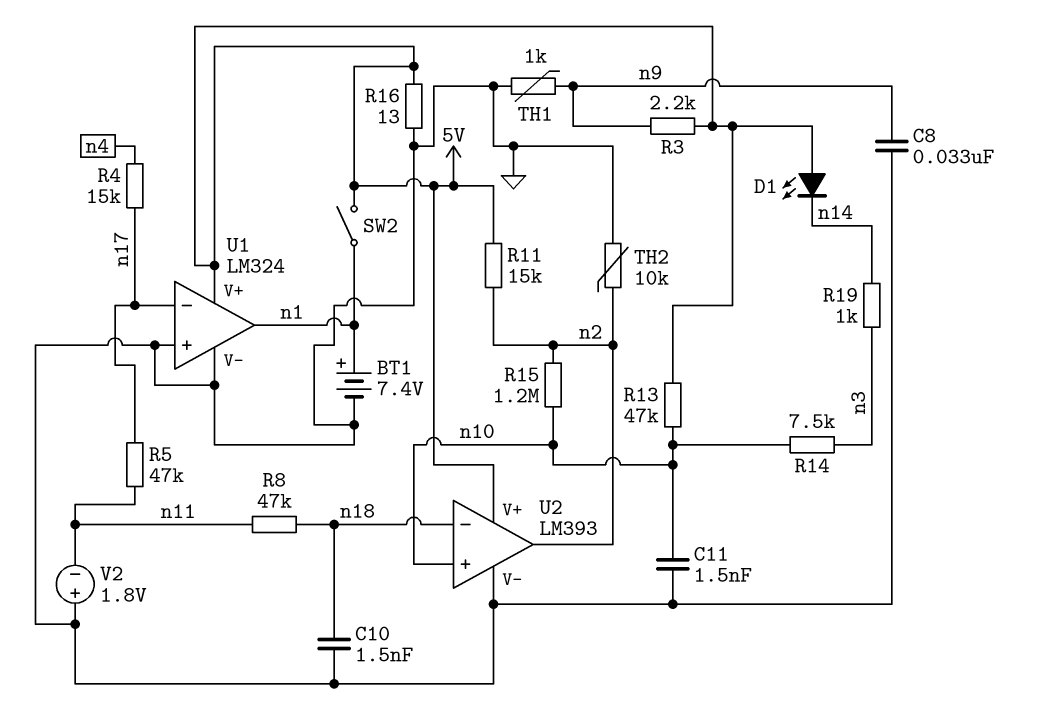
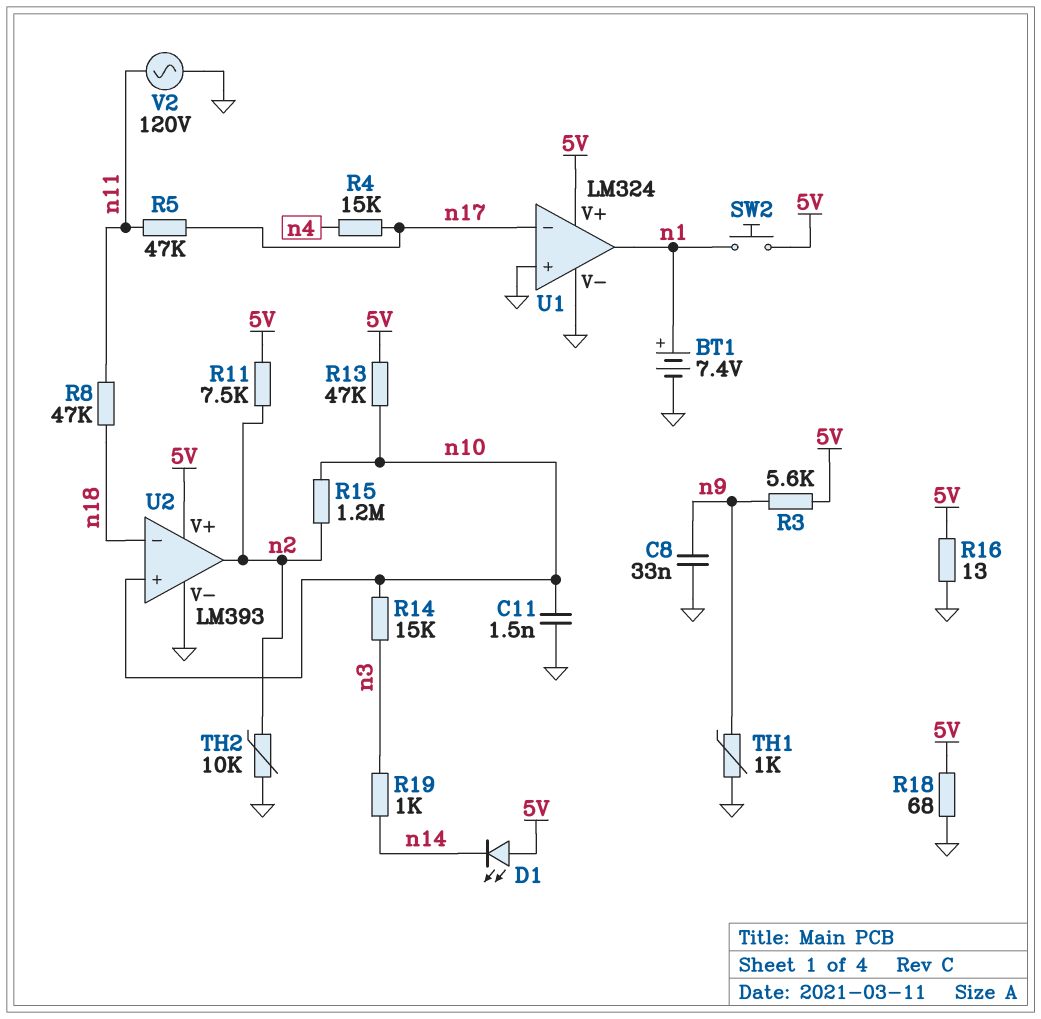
C10: 1.5nF (GND, n18) -> none
R3: 2.2k (5V, n9) -> 5.6k (5V, n9)
R11: 15k (5V, n2) -> 7.5k (5V, n2)
R14: 7.5k (n3, n10) -> 15k (n3, n10)
R18: none -> 68 (5V, GND)
SW2: switch (5V, n1) -> button (5V, n1)
V2: 1.8V (plus GND, minus n11) -> AC 120V (GND, n11)

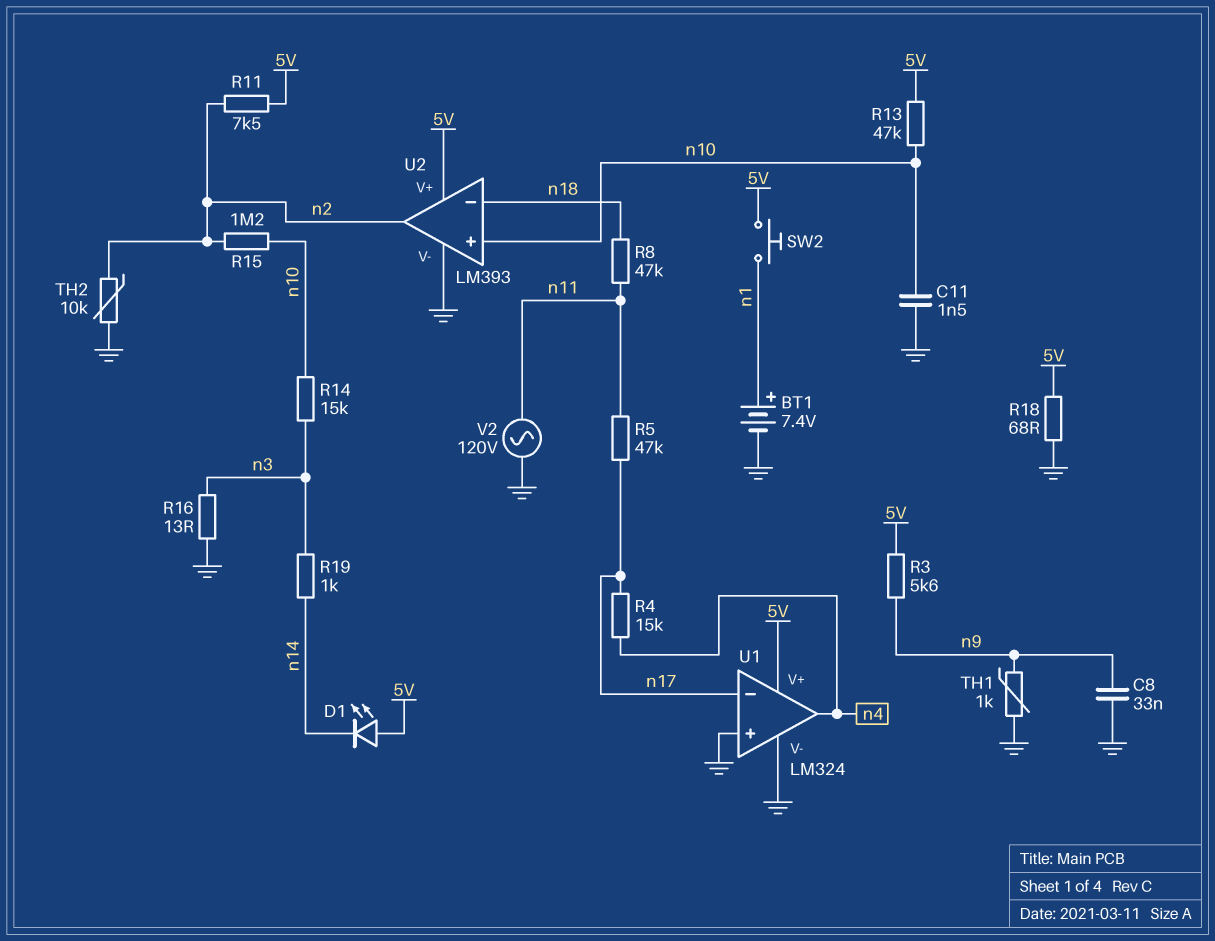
R16: 13 (5V, GND) -> 13 (GND, n3)
U1 pin out: n1 -> n4

